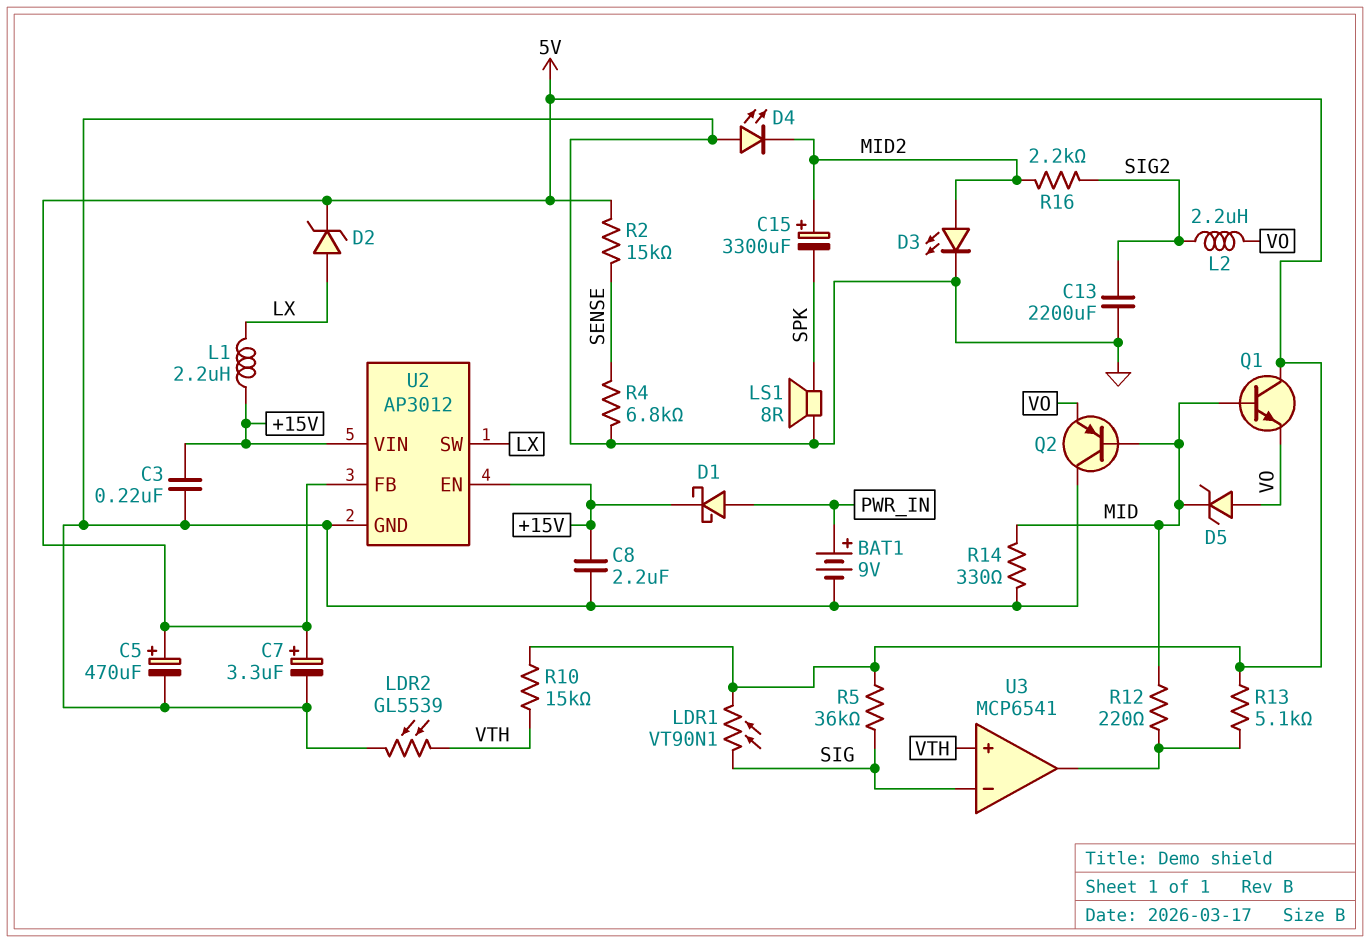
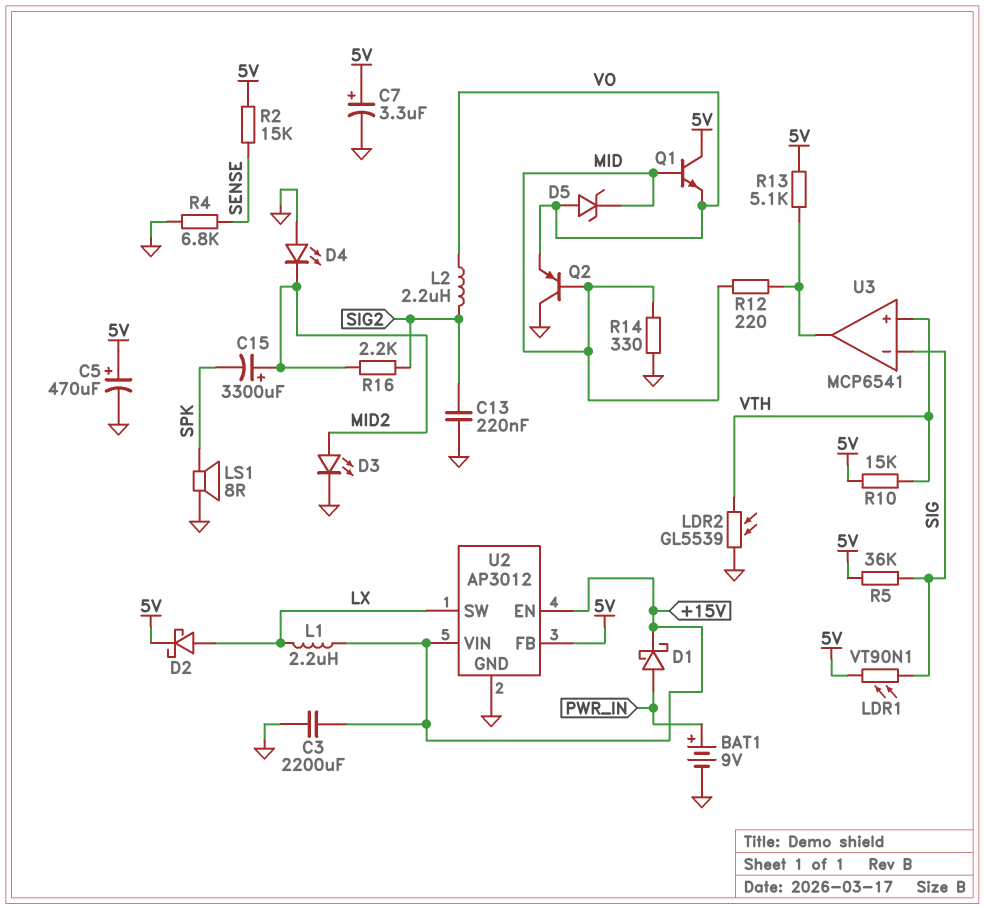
C3: 220nF (+15V, GND) -> 2200uF (+15V, GND)
C8: 2.2uF (+15V, GND) -> none
C13: 2200uF (GND, SIG2) -> 220nF (GND, SIG2)
D2: zener (A LX, K 5V) -> schottky (A LX, K 5V)

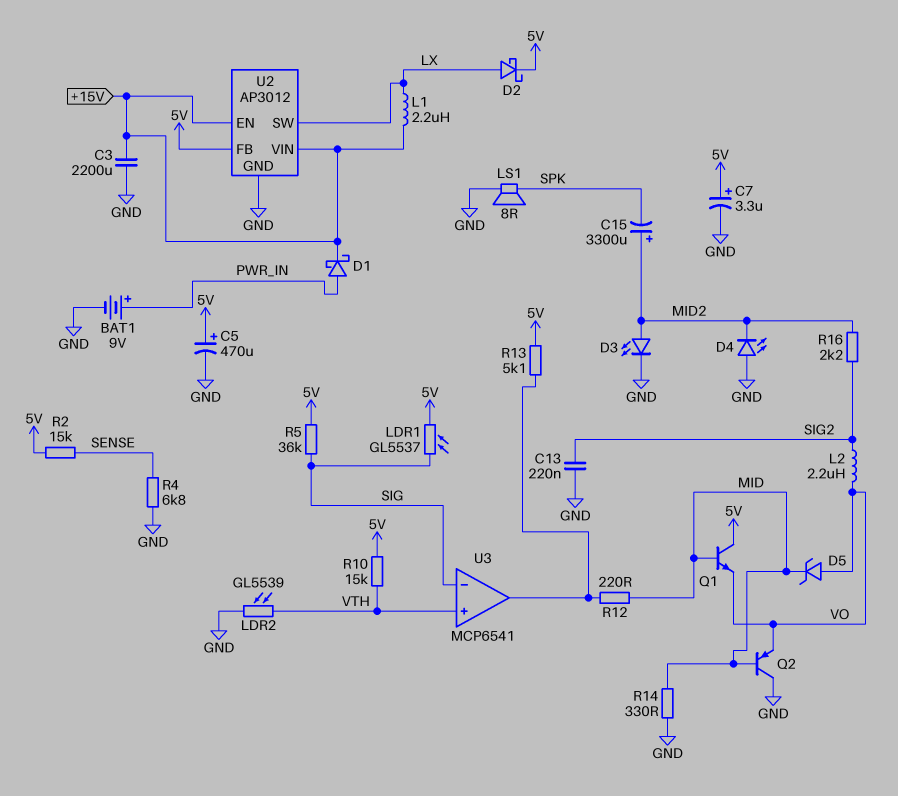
LDR1: VT90N1 (5V, SIG) -> GL5537 (5V, SIG)

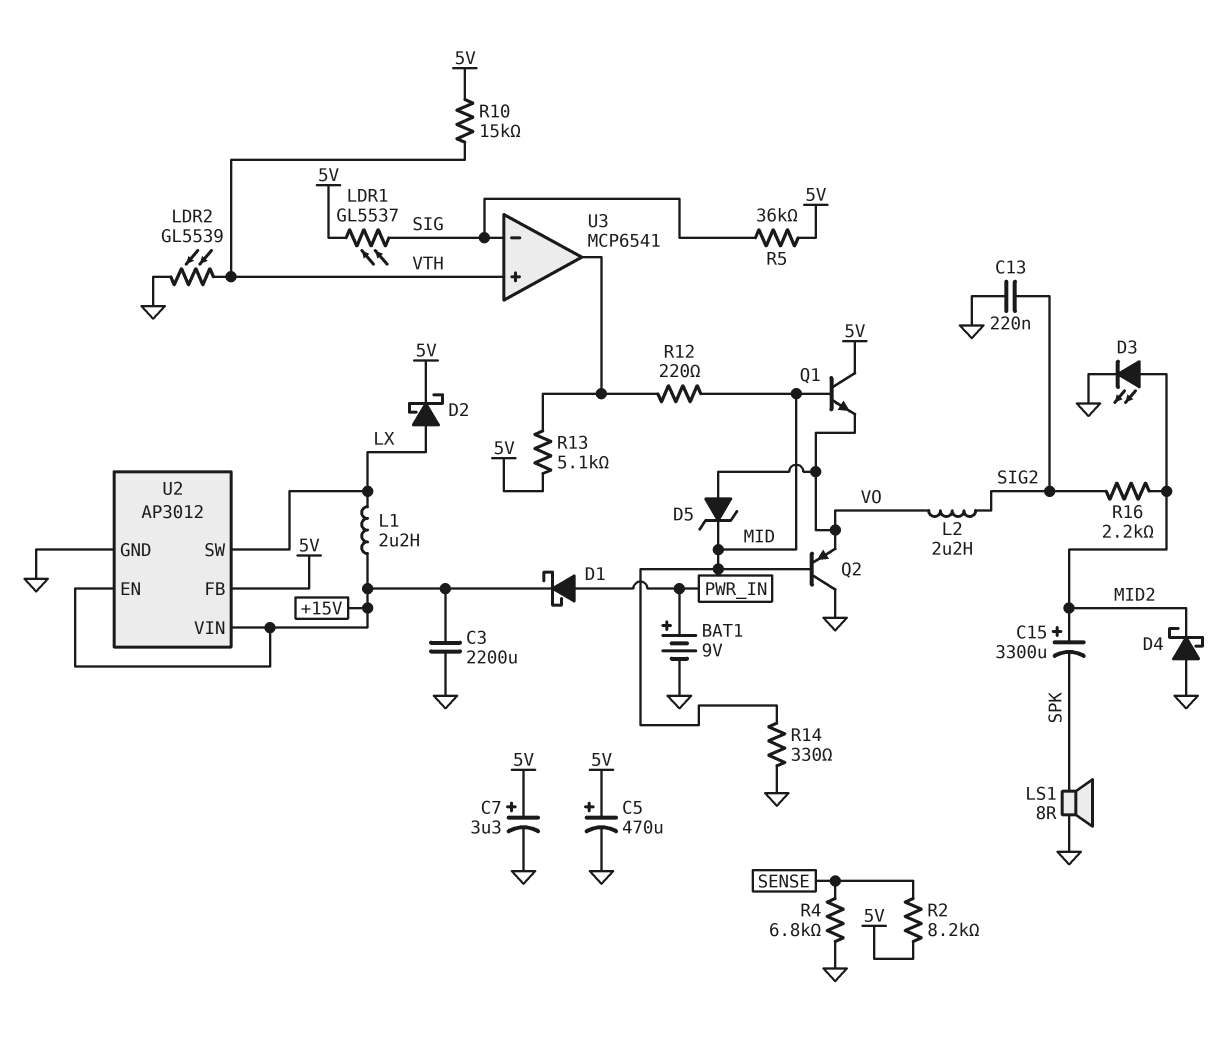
D4: LED (A GND, K MID2) -> schottky (A GND, K MID2)
R2: 15k (5V, SENSE) -> 8.2k (5V, SENSE)

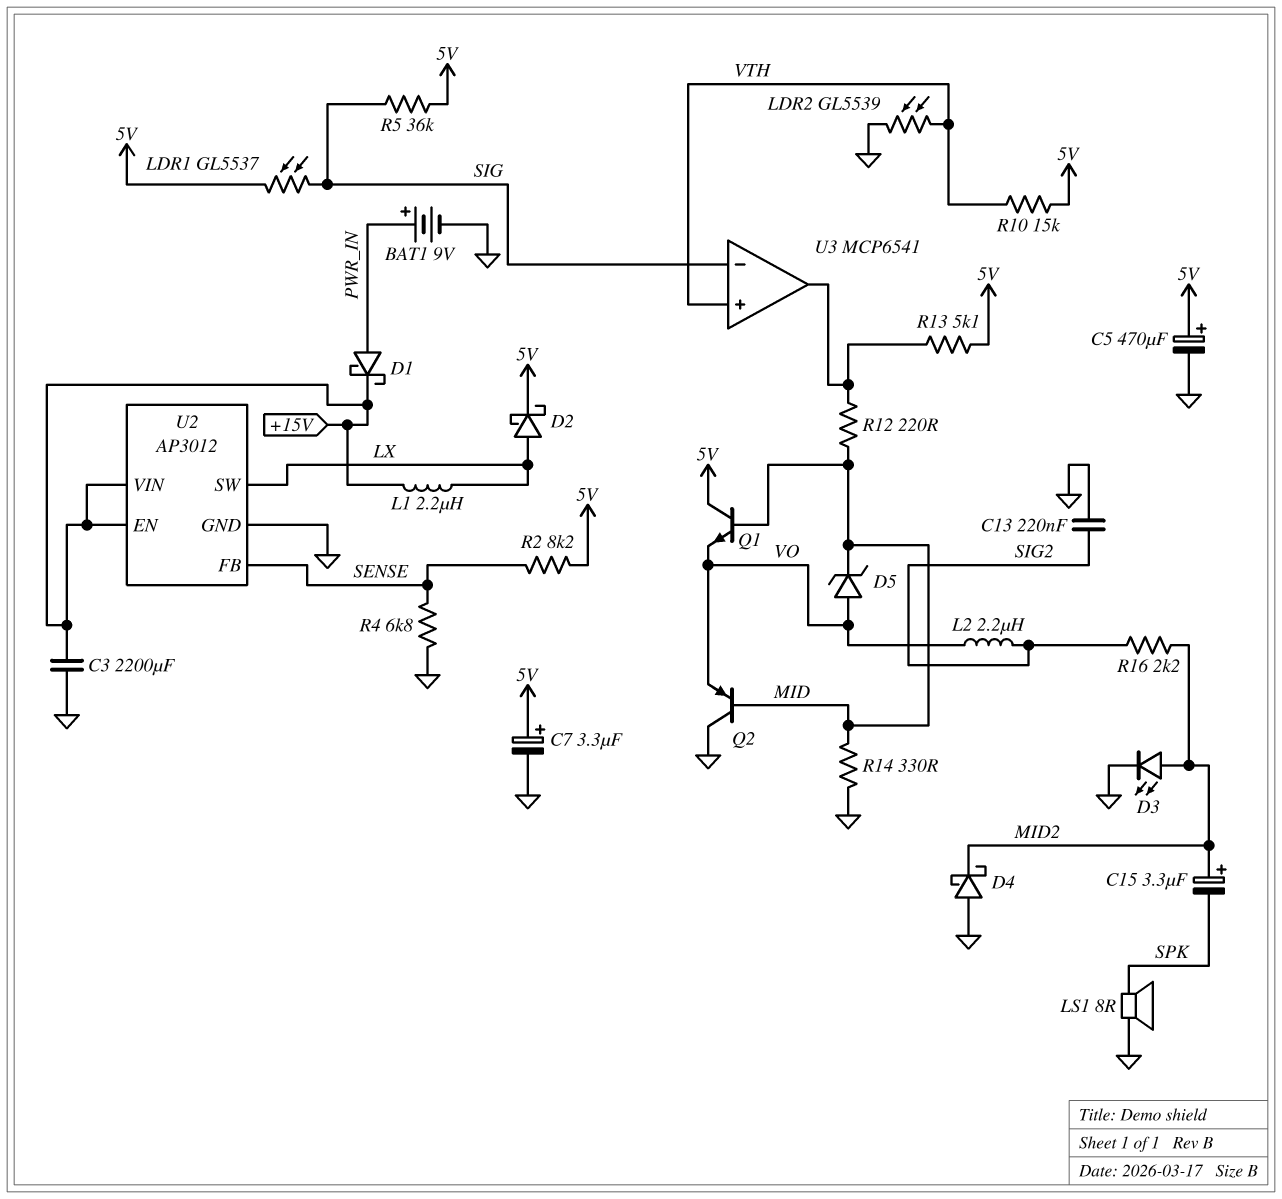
C15: 3300uF (plus MID2, minus SPK) -> 3.3uF (plus MID2, minus SPK)
U2 pin FB: 5V -> SENSE

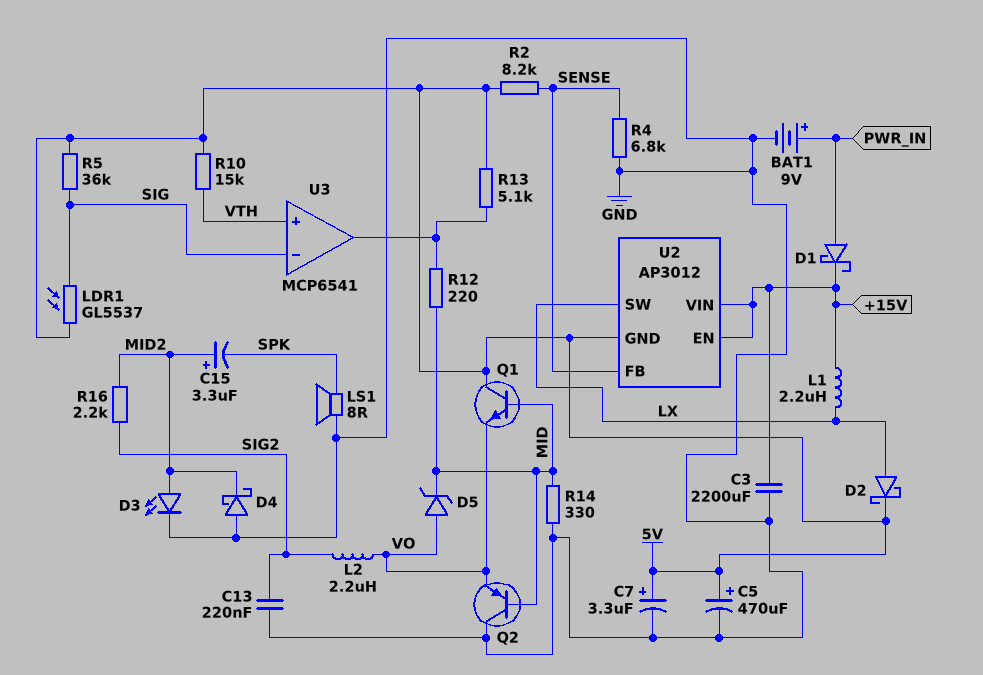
LDR2: GL5539 (GND, VTH) -> none
U2 pin GND: GND -> 5V

